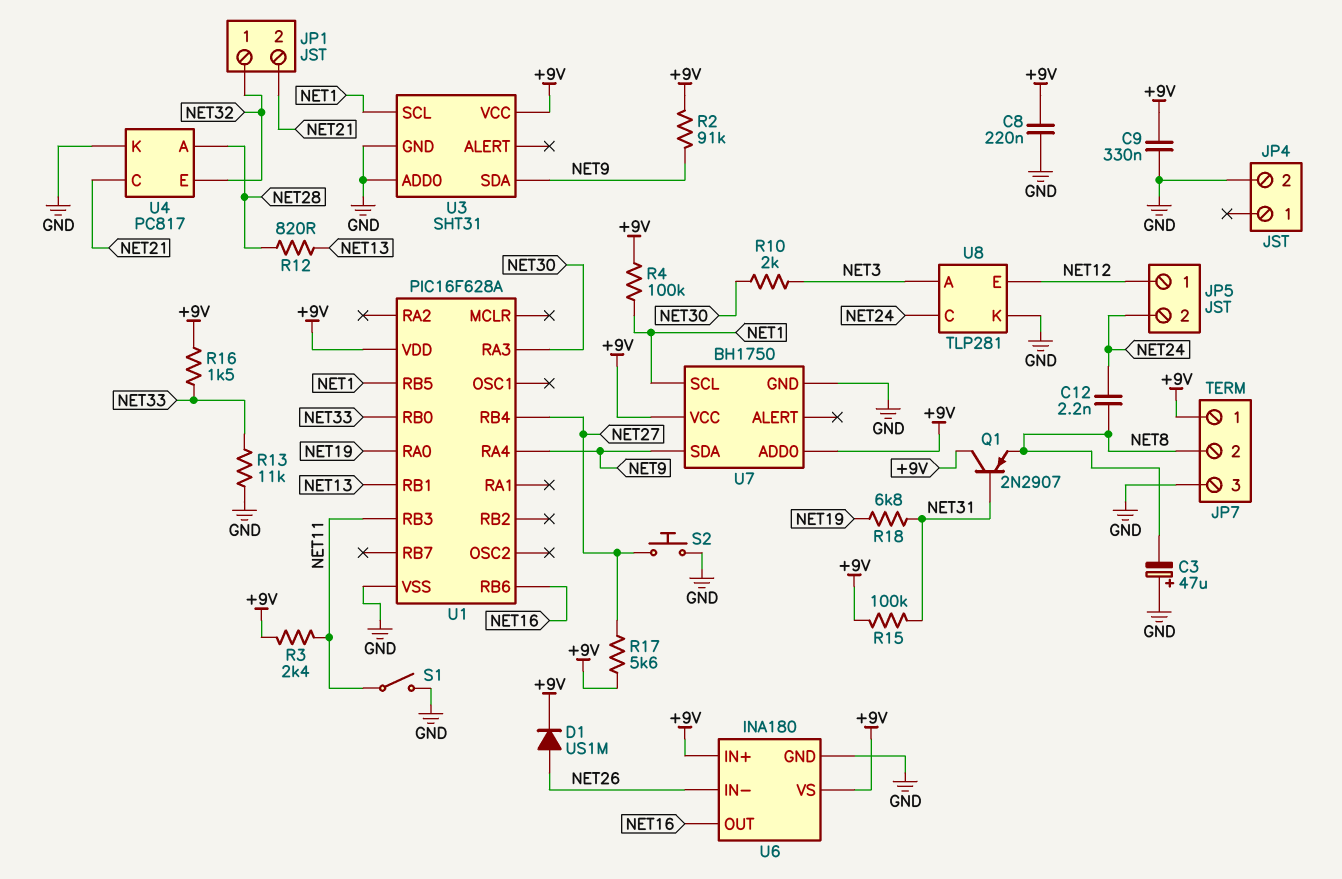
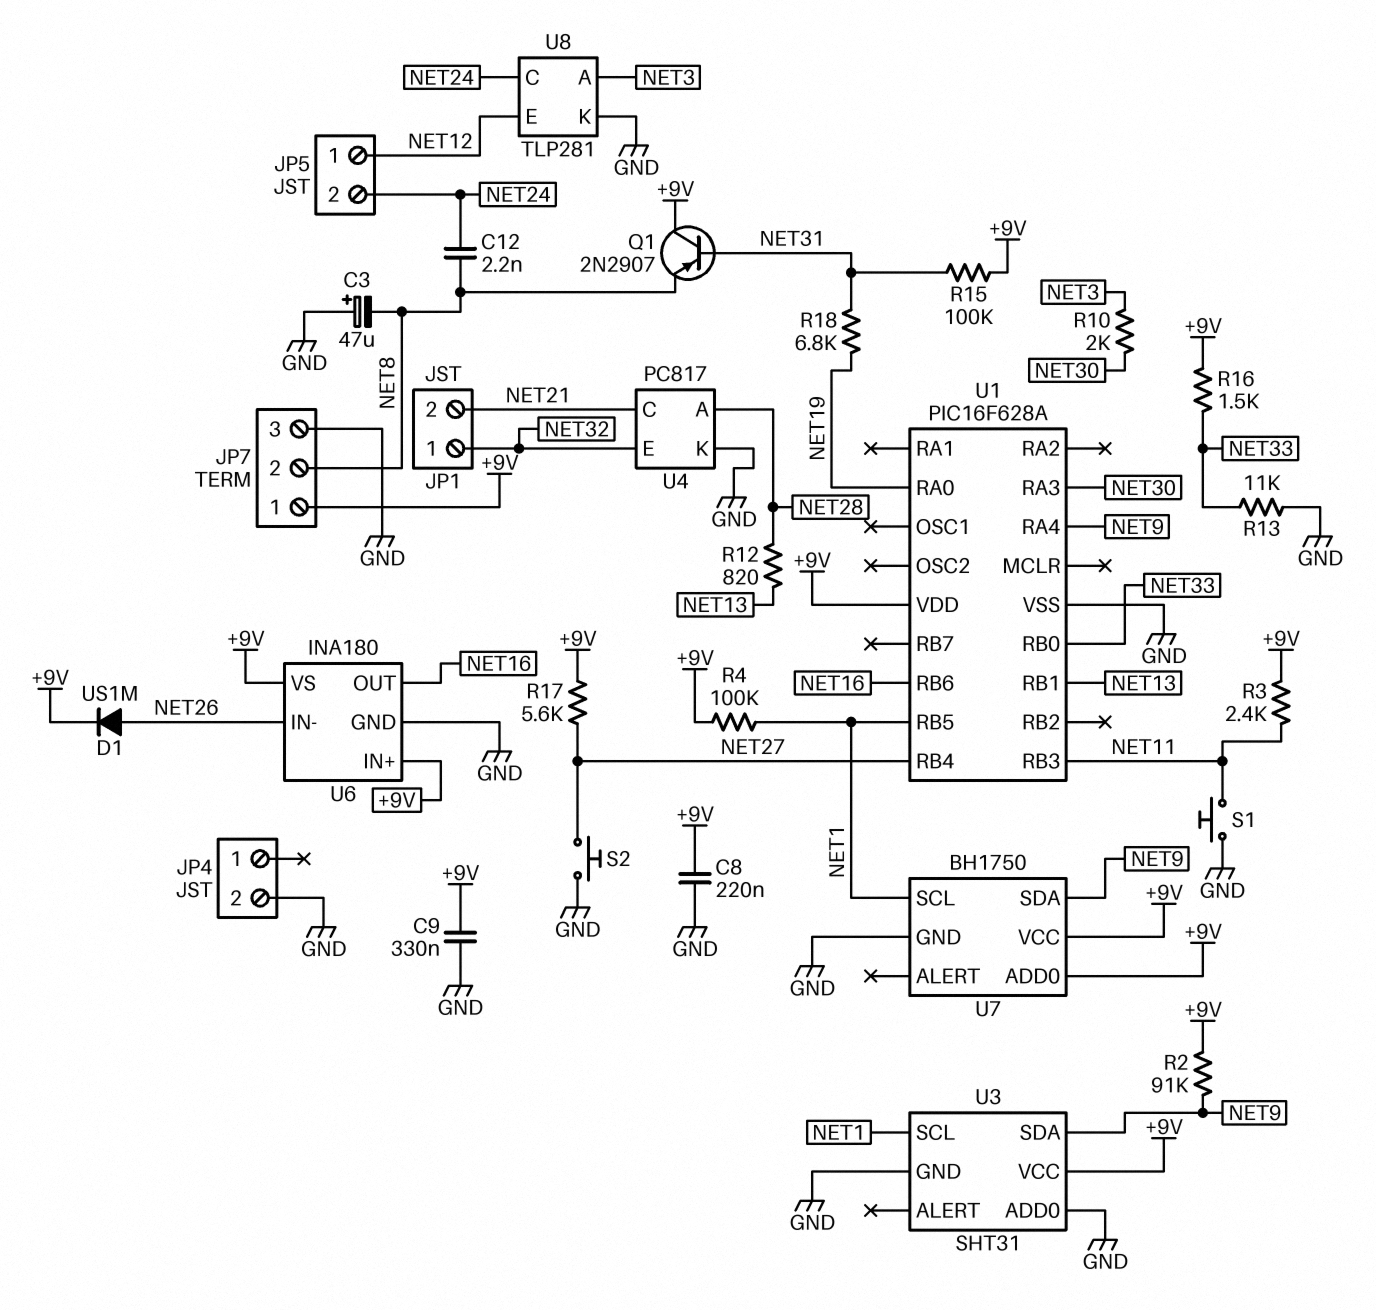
S1: switch (GND, NET11) -> button (GND, NET11)

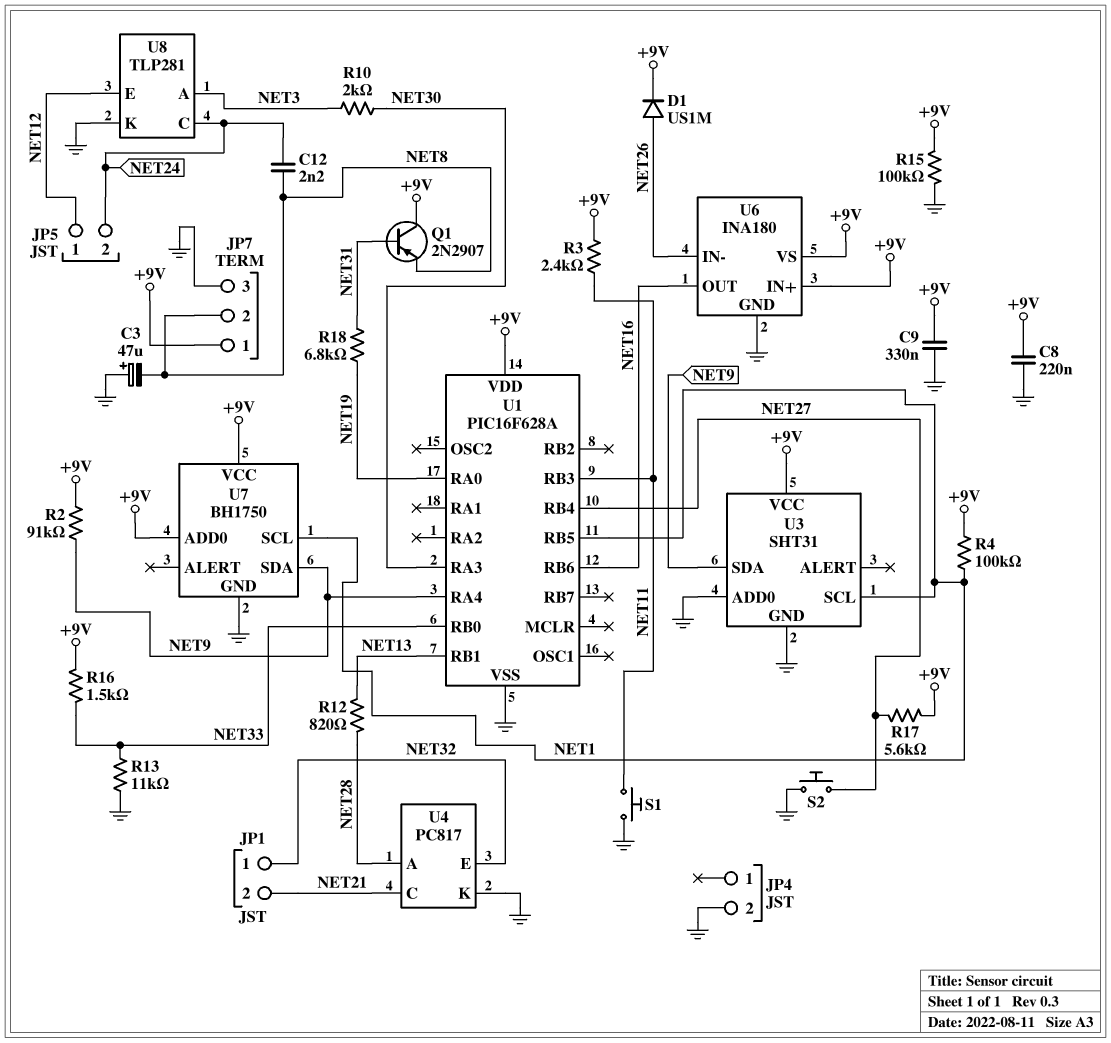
R15: 100k (+9V, NET31) -> 100k (+9V, GND)

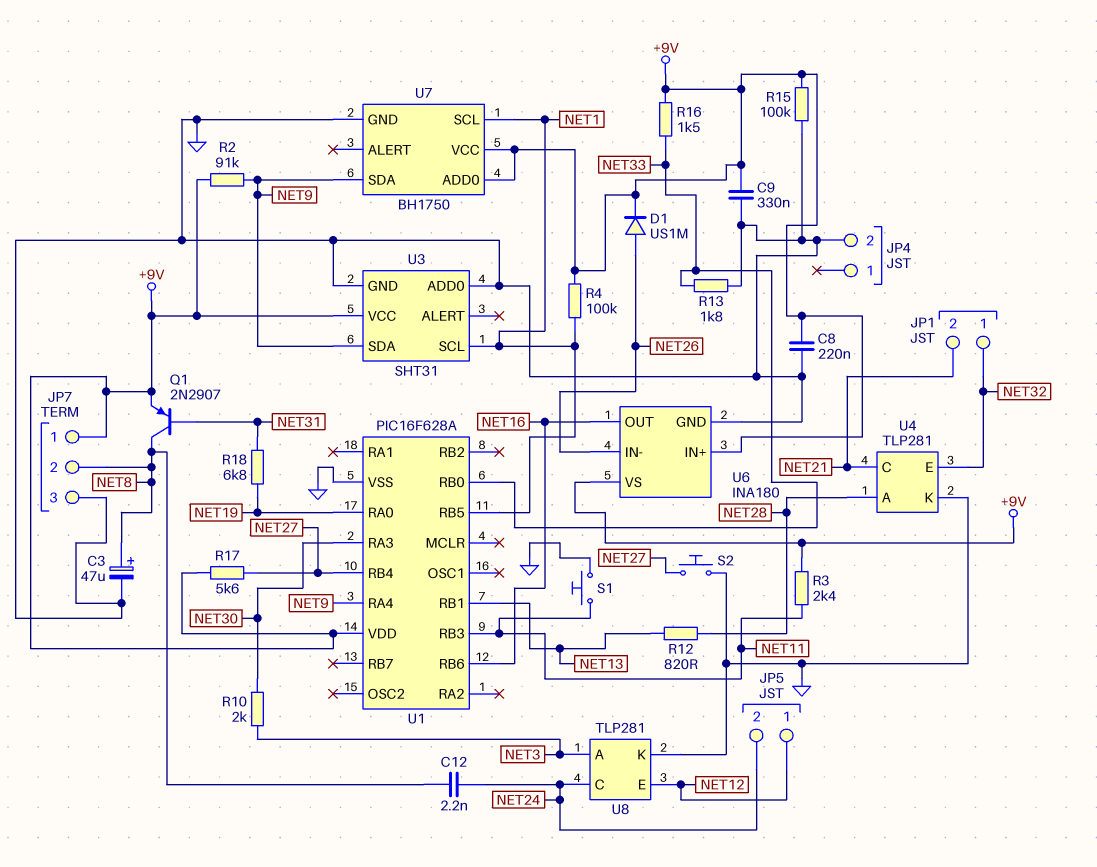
C3: 47uF (plus GND, minus NET8) -> 47uF (plus NET8, minus GND)
Q1: PNP 2N2907 (B NET31, C +9V, E NET8) -> PNP 2N2907 (B NET31, C NET8, E +9V)
R13: 11k (GND, NET33) -> 1.8k (GND, NET33)
U4: PC817 -> TLP281

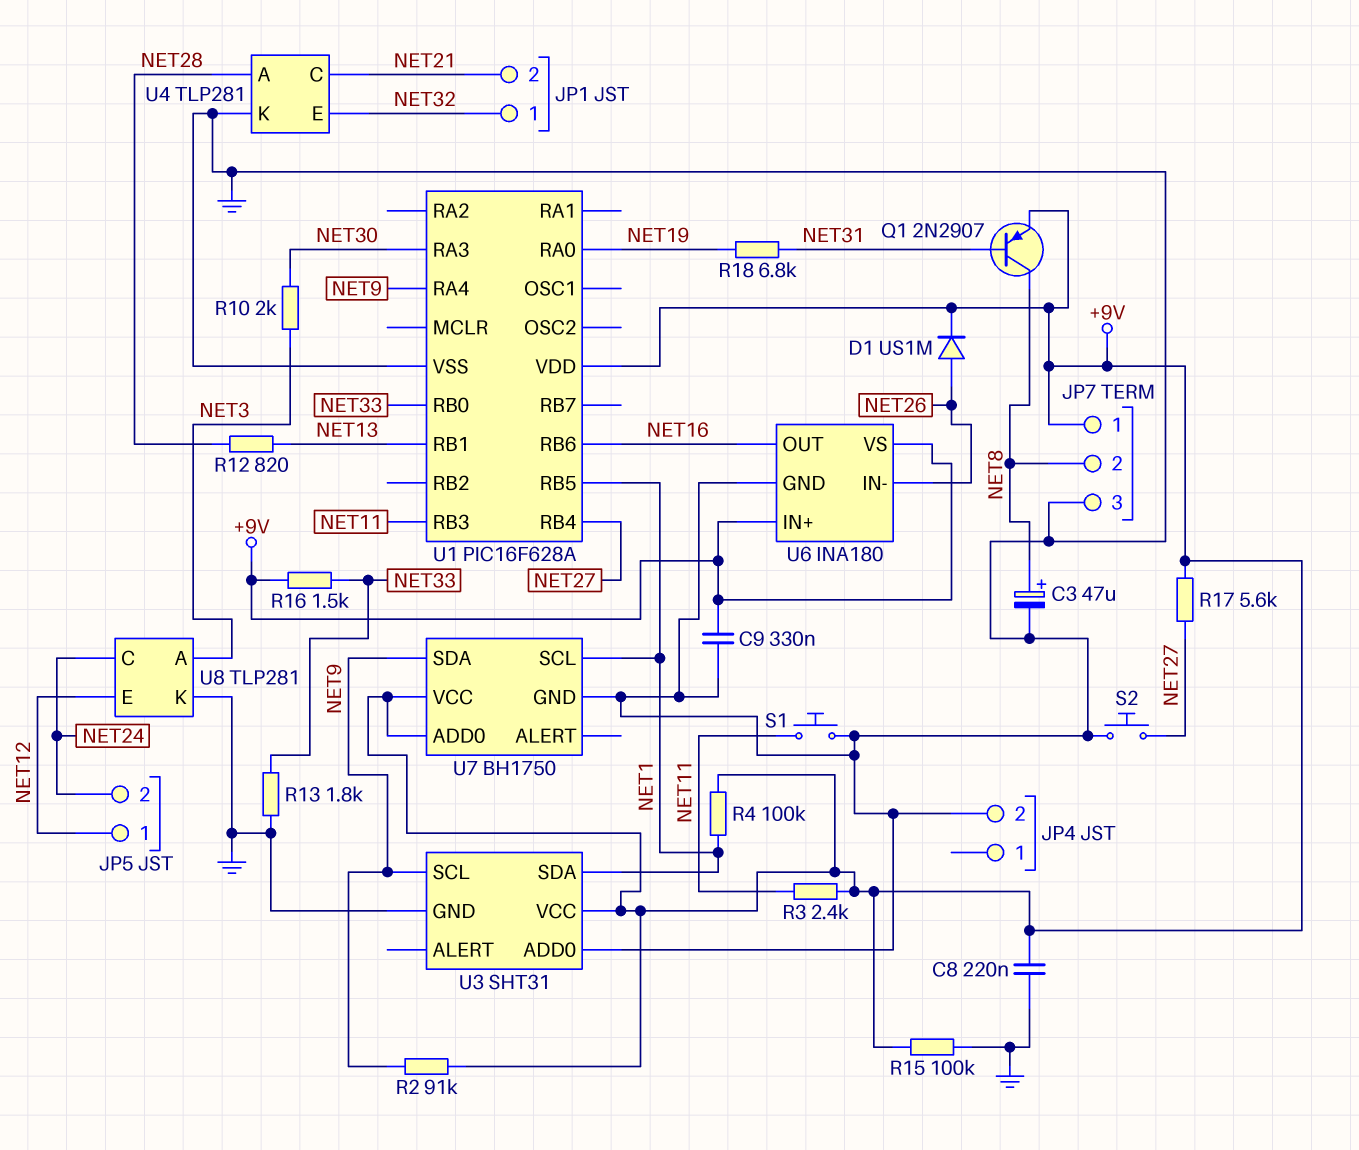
C12: 2.2nF (NET8, NET24) -> none
U3 pin SCL: NET1 -> NET9
U3 pin SDA: NET9 -> NET1

